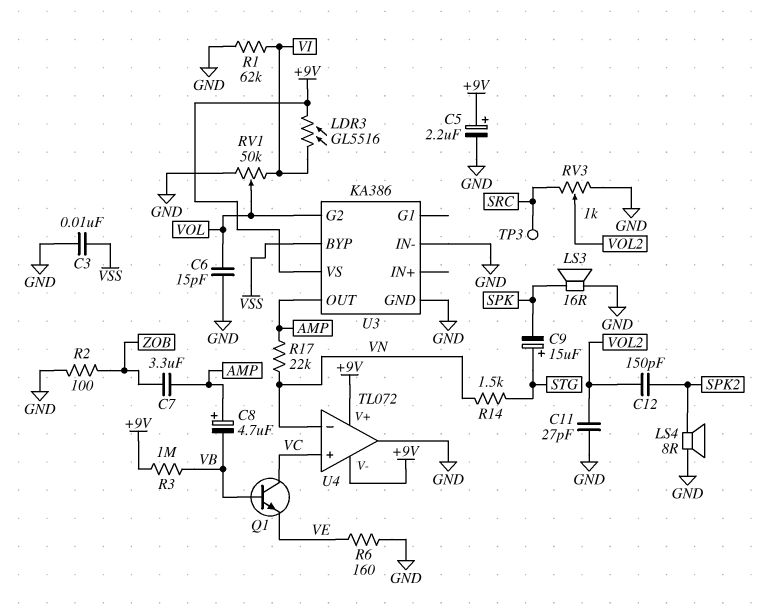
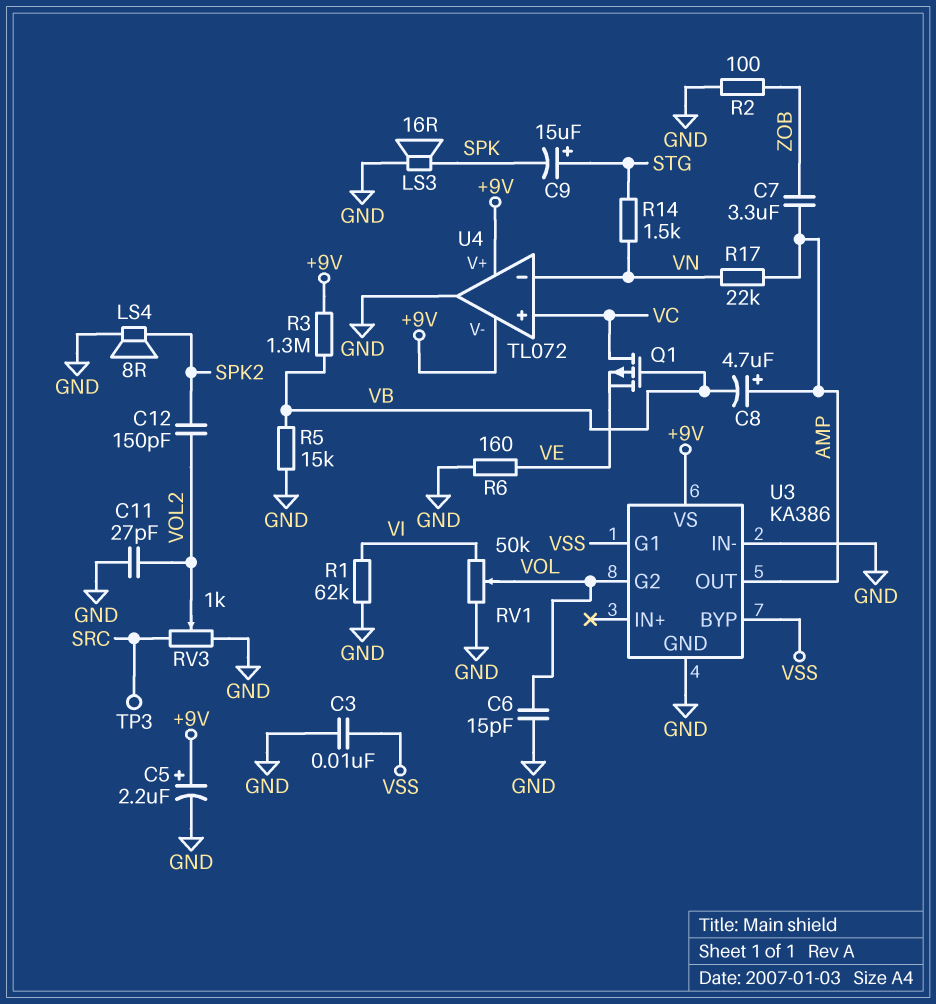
LDR3: GL5516 (+9V, VI) -> none
Q1: NPN (B VB, C VC, E VE) -> PMOS (G VB, D VC, S VE)
R3: 1M (+9V, VB) -> 1.3M (+9V, VB)
R5: none -> 15k (GND, VB)
U3 pin G1: none -> VSS

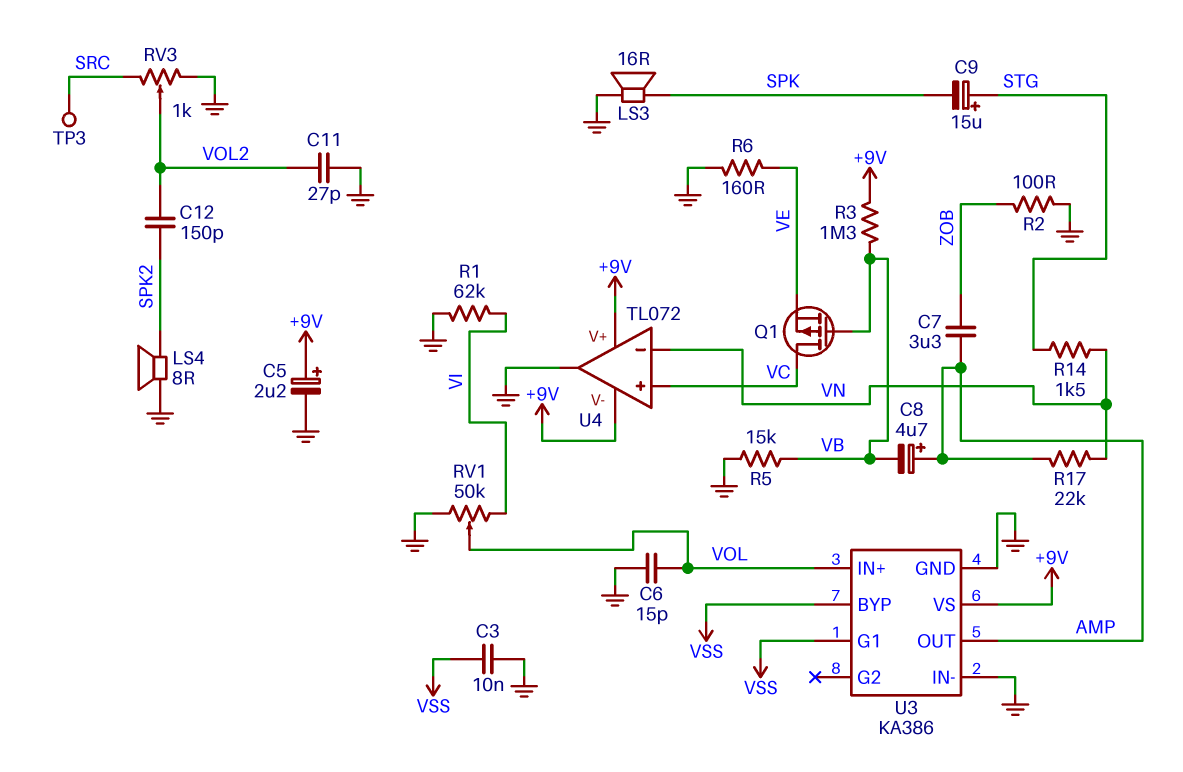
U3 pin G2: VOL -> none
U3 pin IN+: none -> VOL

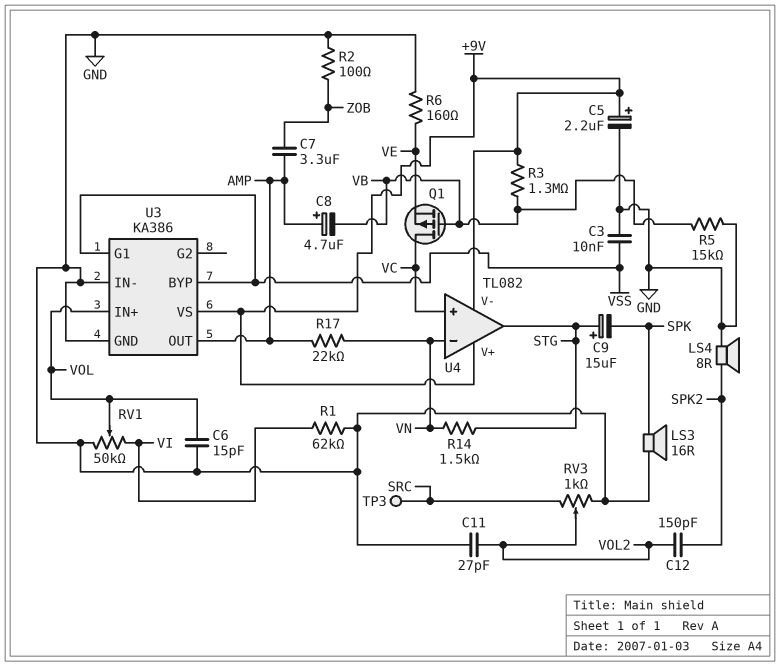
U4: TL072 -> TL082
U4 pin out: GND -> STG

